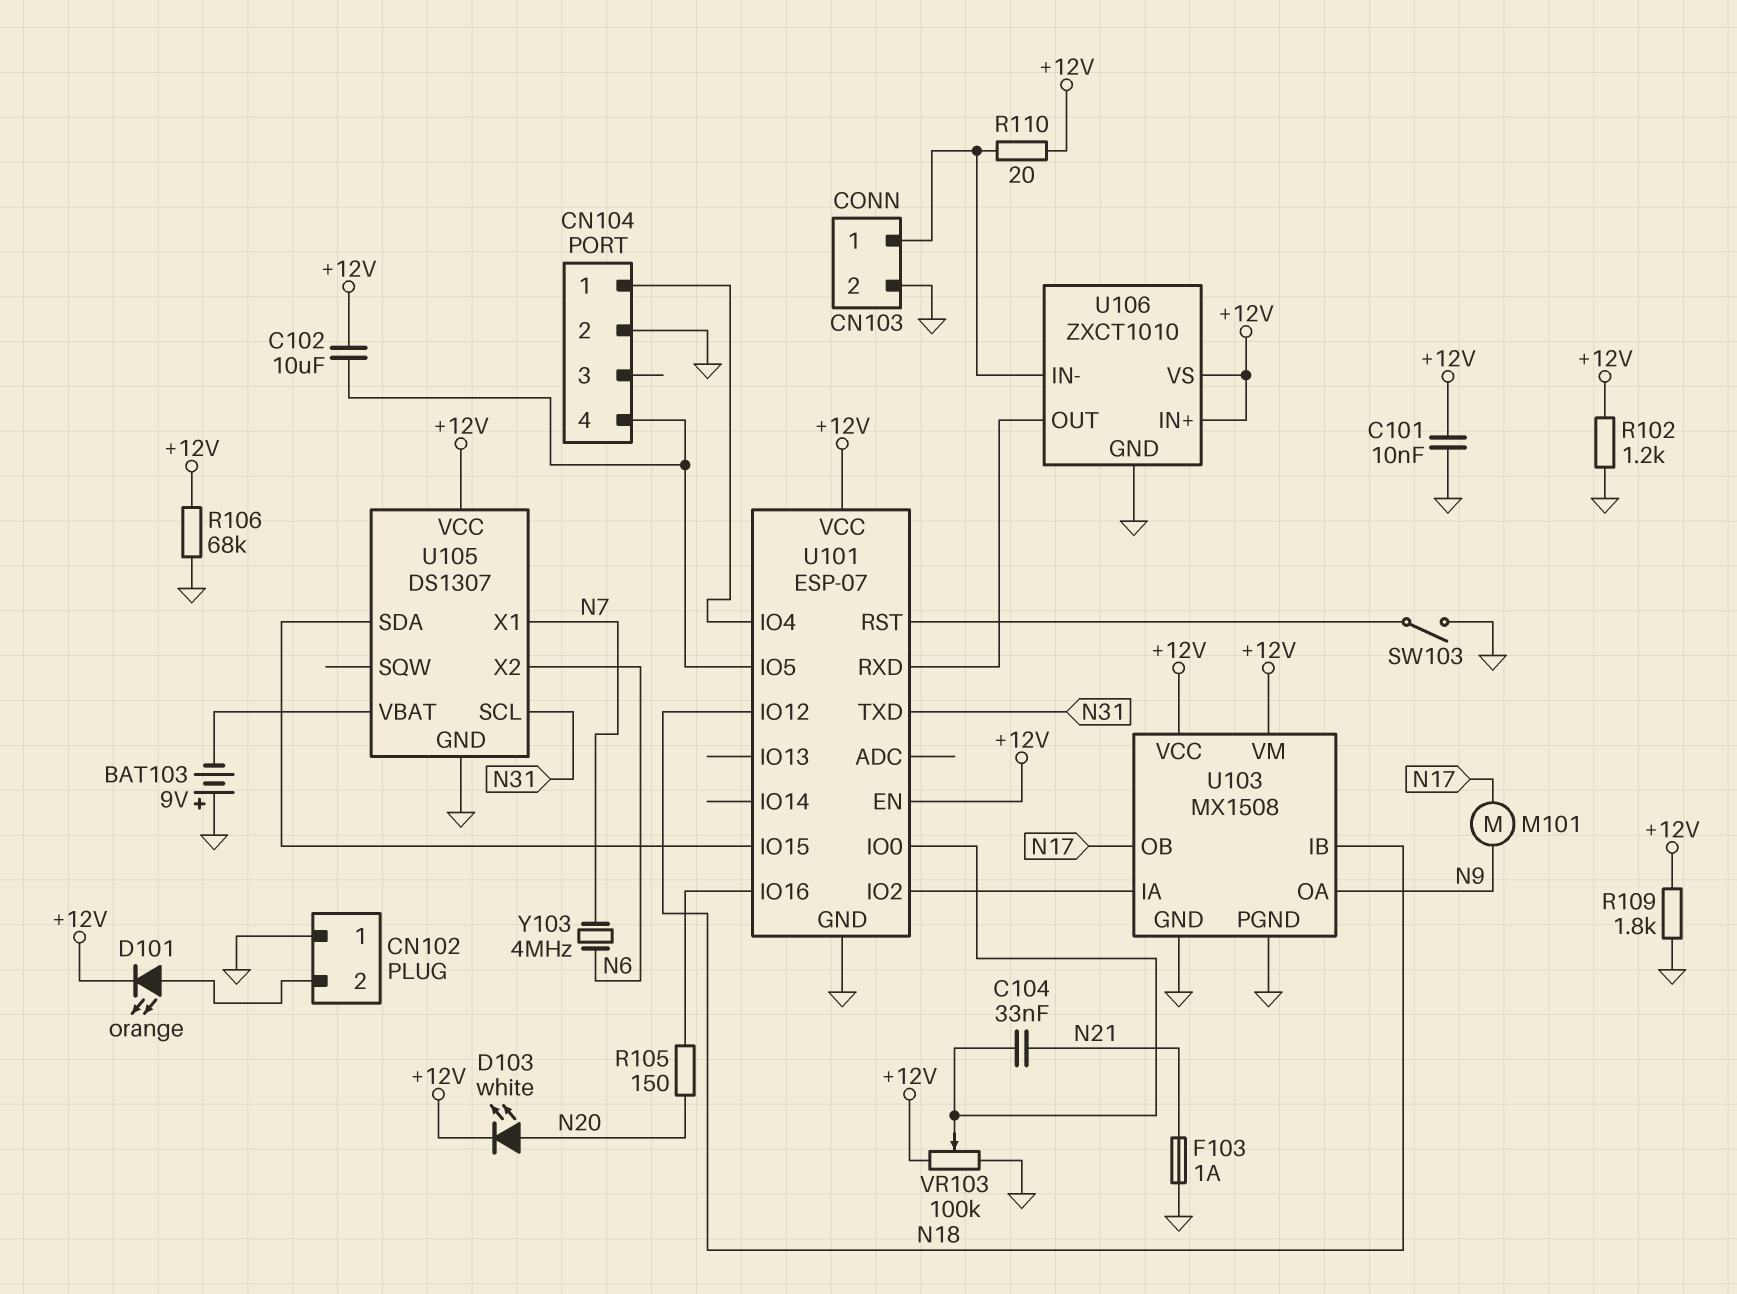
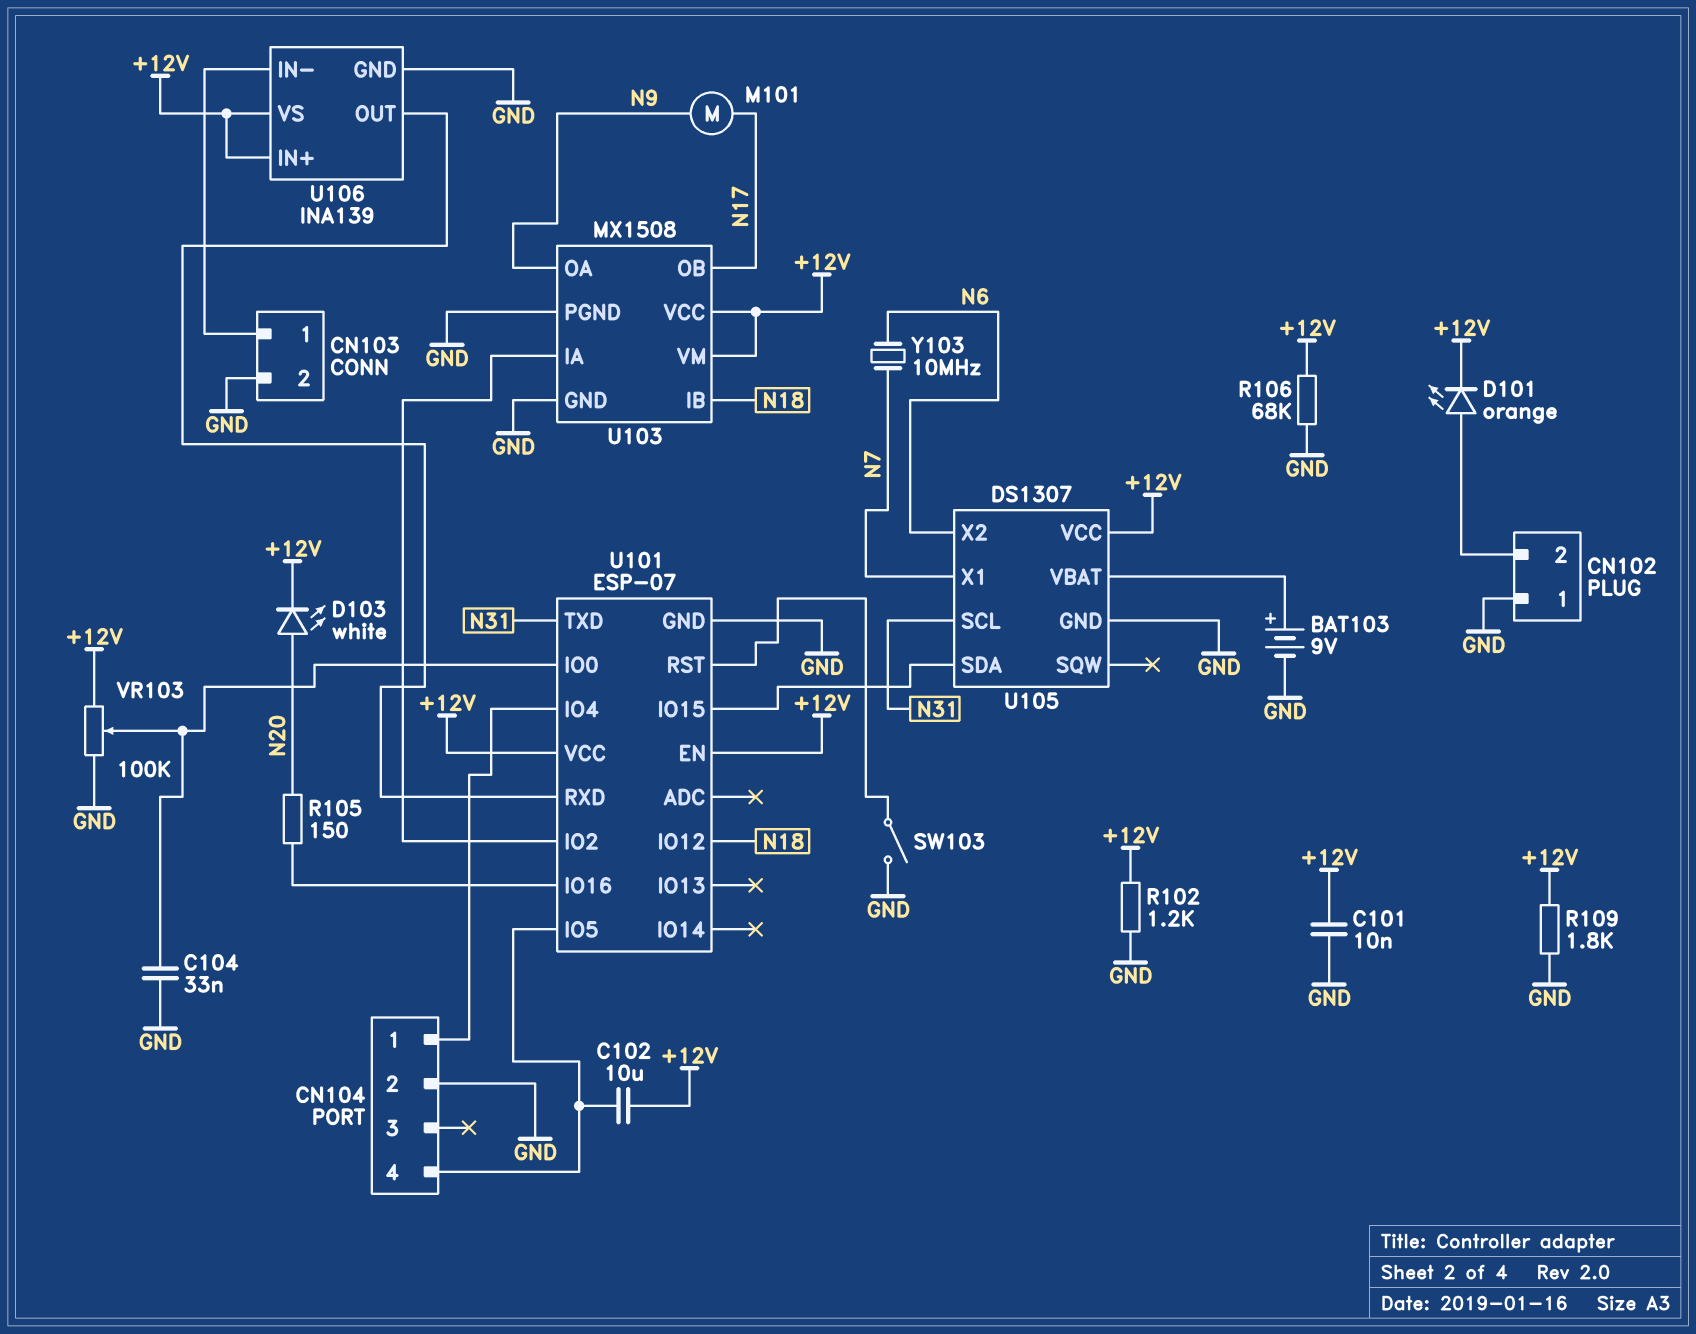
BAT103: 9V (plus GND, minus U105/VBAT) -> 9V (plus U105/VBAT, minus GND)
C104: 33nF (N21, U101/IO0) -> 33nF (GND, U101/IO0)
F103: 1A (GND, N21) -> none
R110: 20 (+12V, CN103/1) -> none
U106: ZXCT1010 -> INA139
Y103: 4MHz (N6, N7) -> 10MHz (N6, N7)

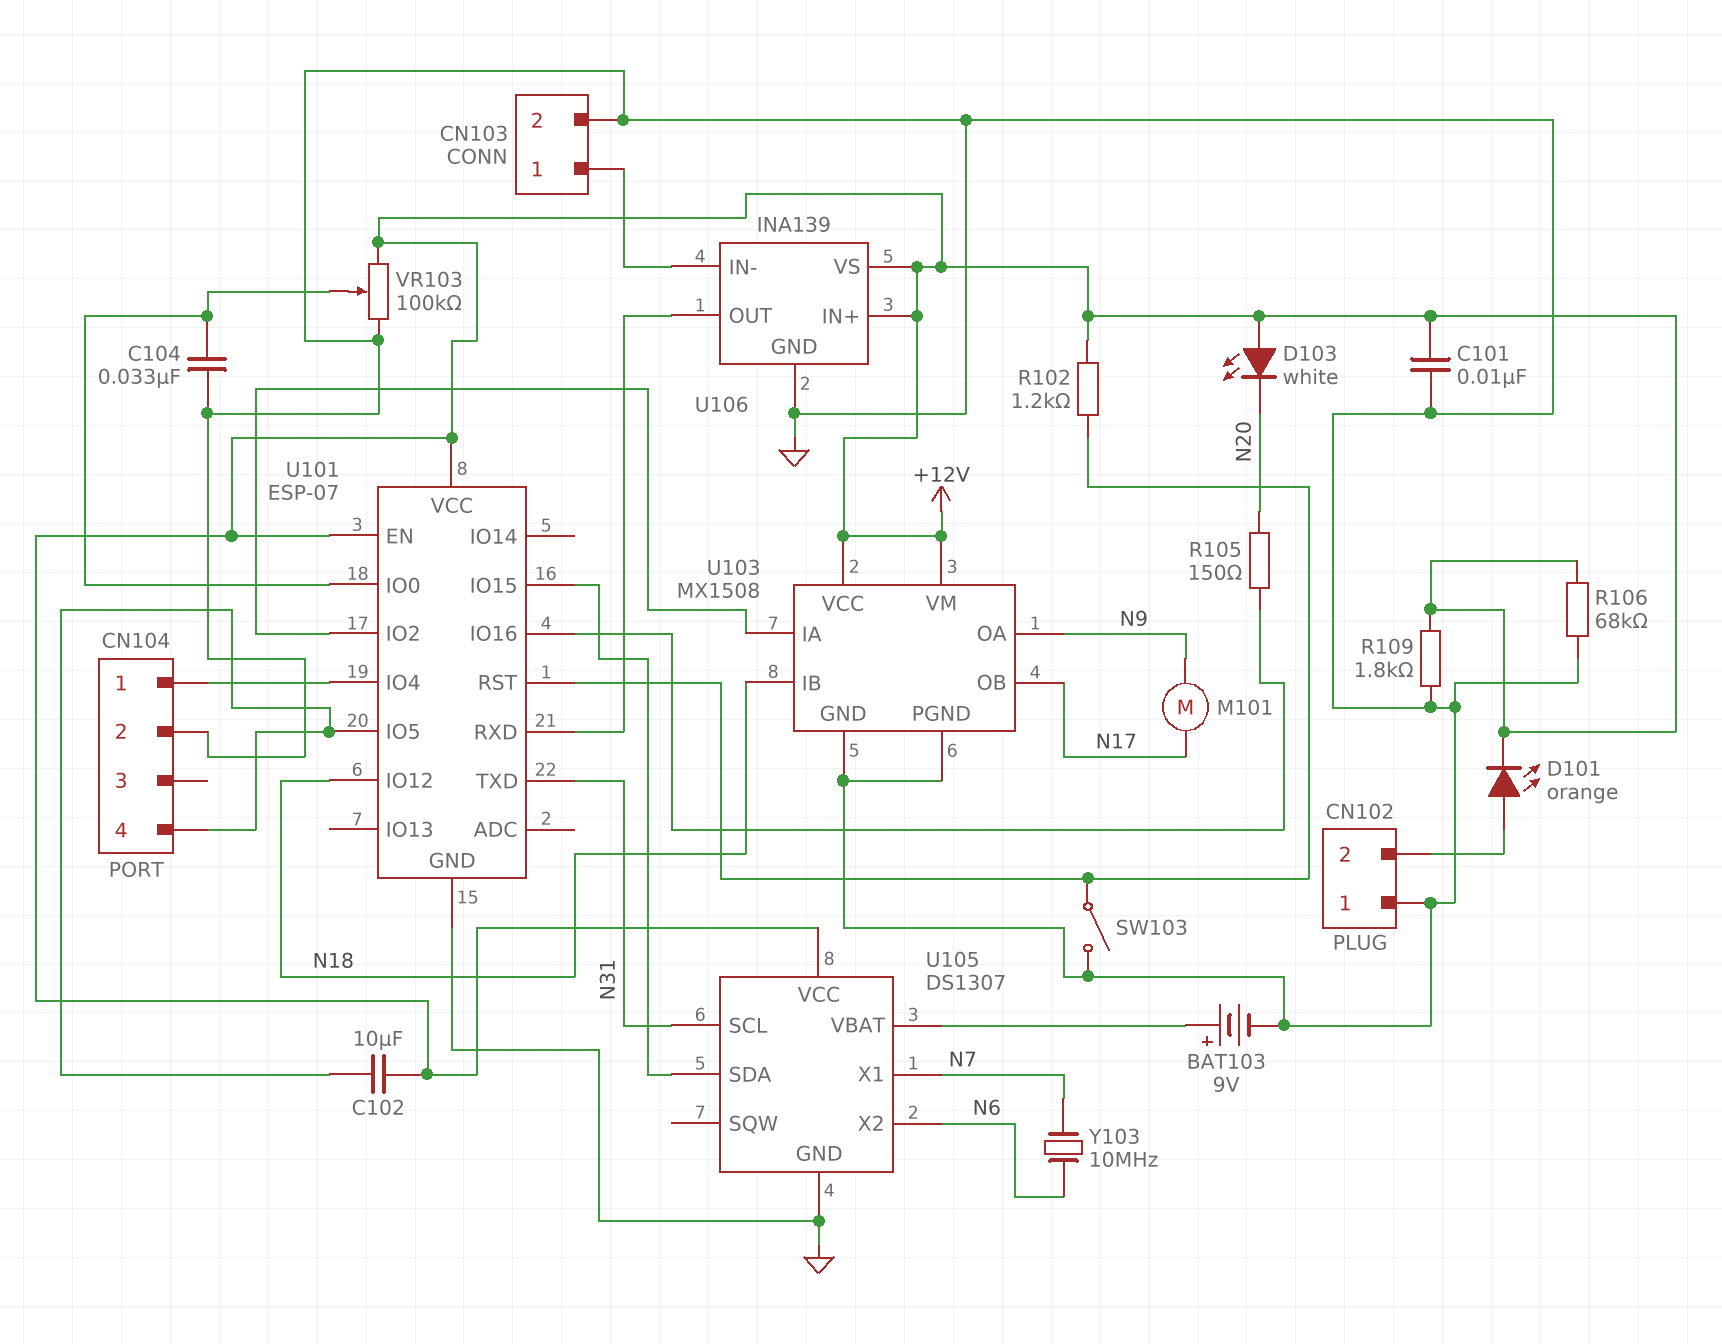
D103: LED white (A N20, K +12V) -> LED white (A +12V, K N20)
R102: 1.2k (+12V, GND) -> 1.2k (+12V, U101/RST)

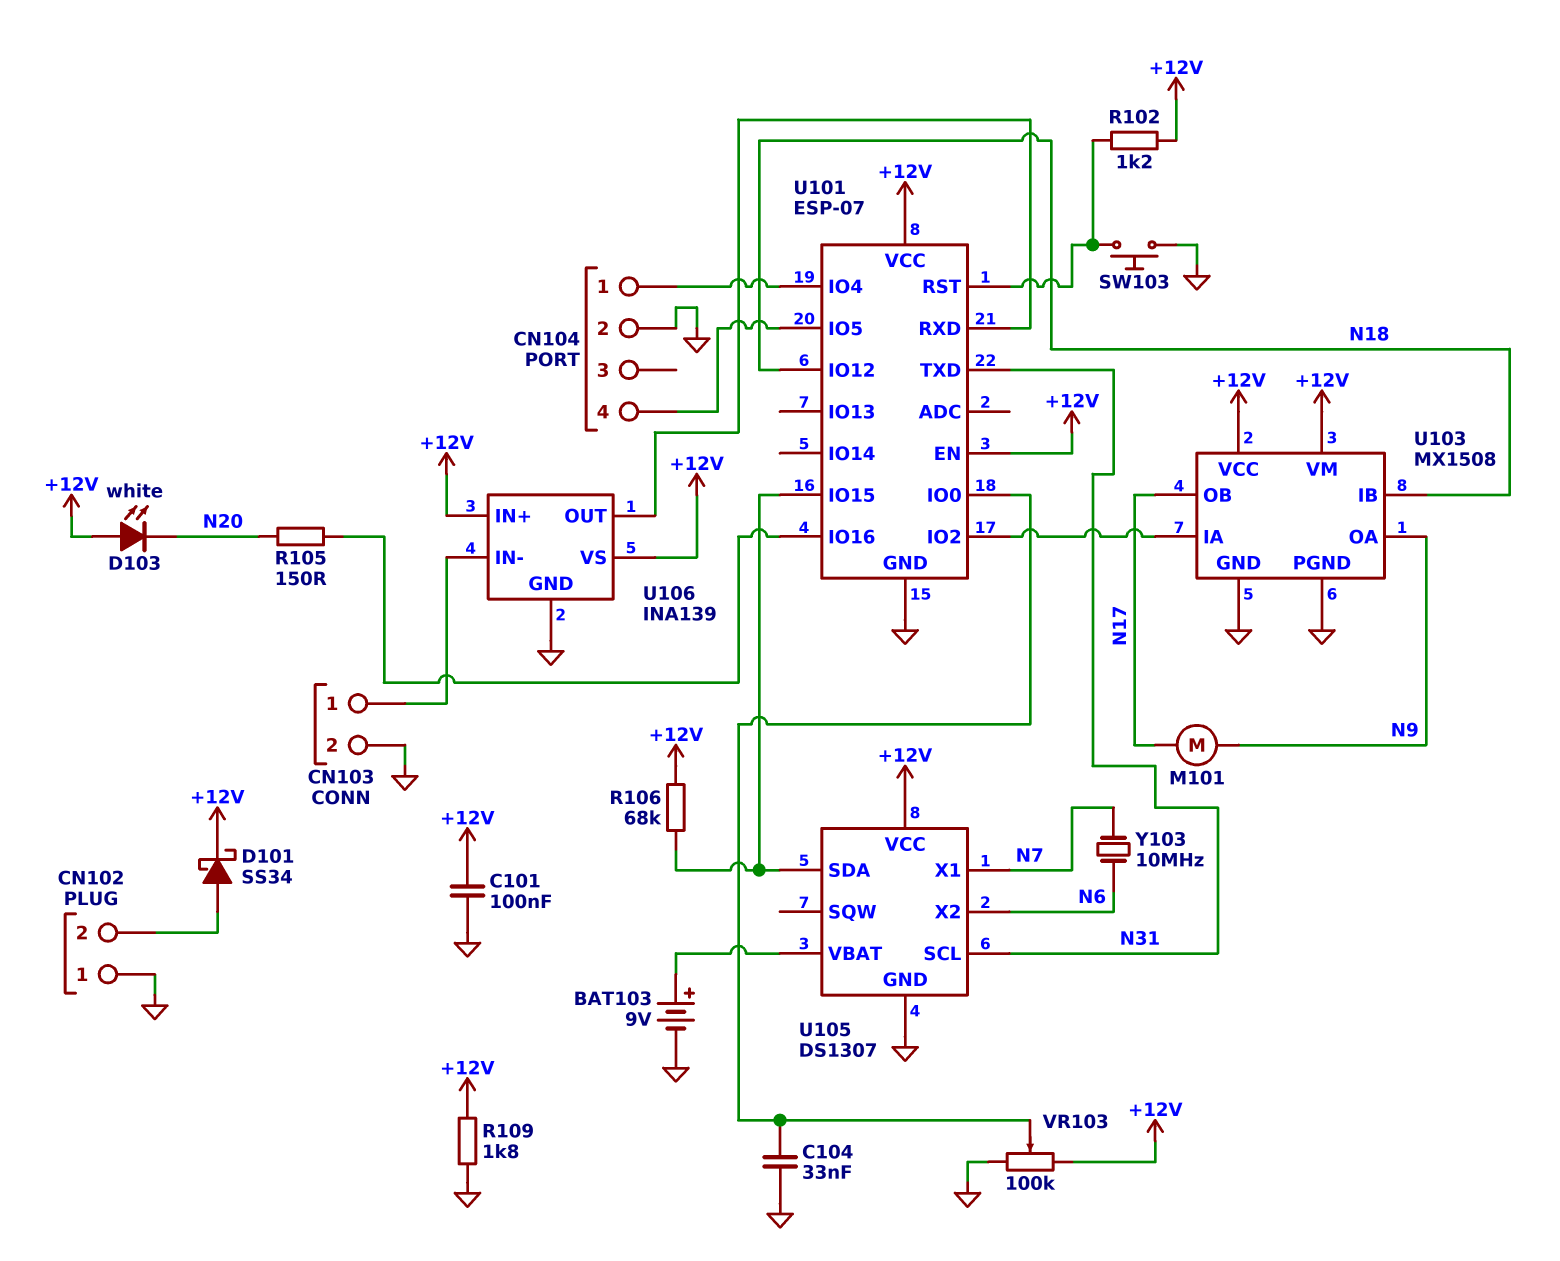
C101: 10nF (+12V, GND) -> 100nF (+12V, GND)
C102: 10uF (+12V, CN104/4) -> none
D101: LED orange (A CN102/2, K +12V) -> schottky SS34 (A CN102/2, K +12V)
R106: 68k (+12V, GND) -> 68k (+12V, U101/IO15)
SW103: switch (GND, U101/RST) -> button (GND, U101/RST)

